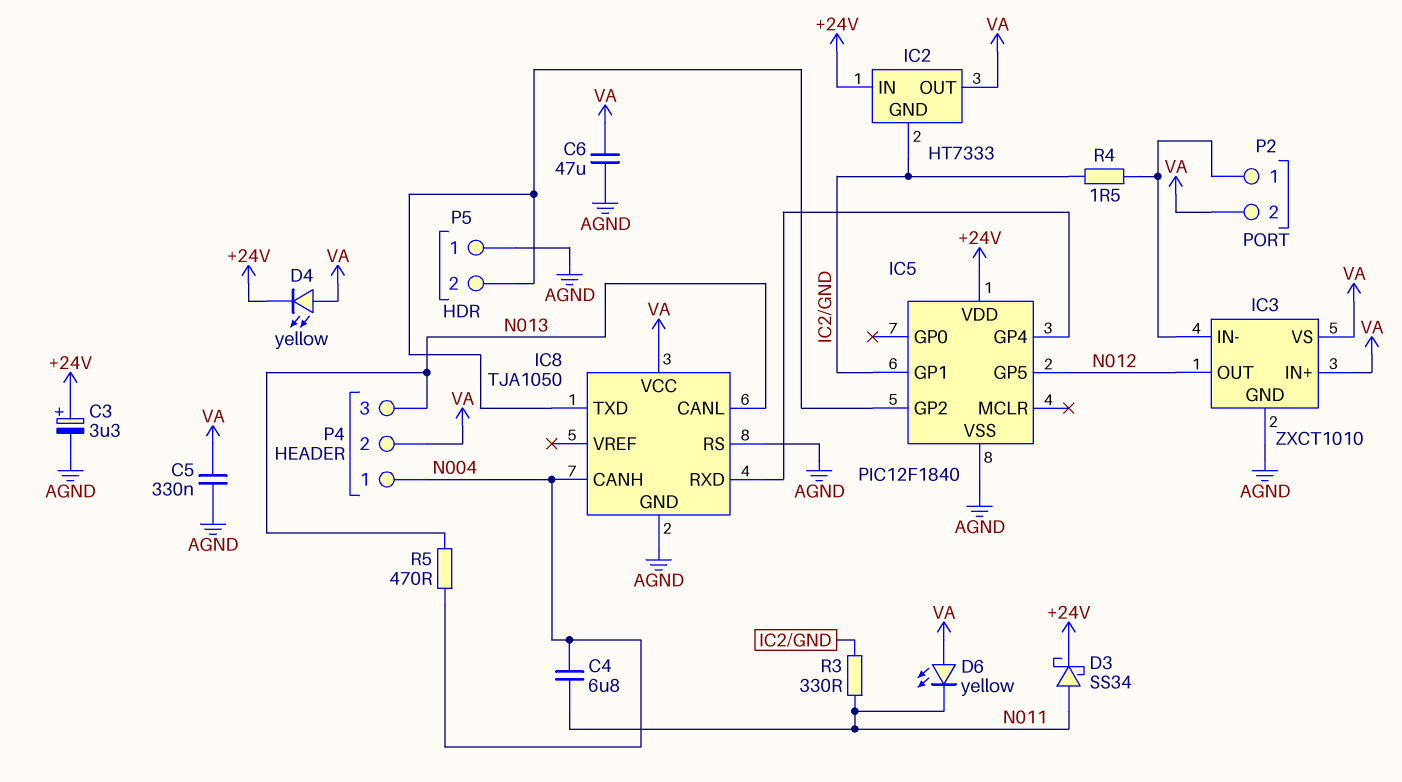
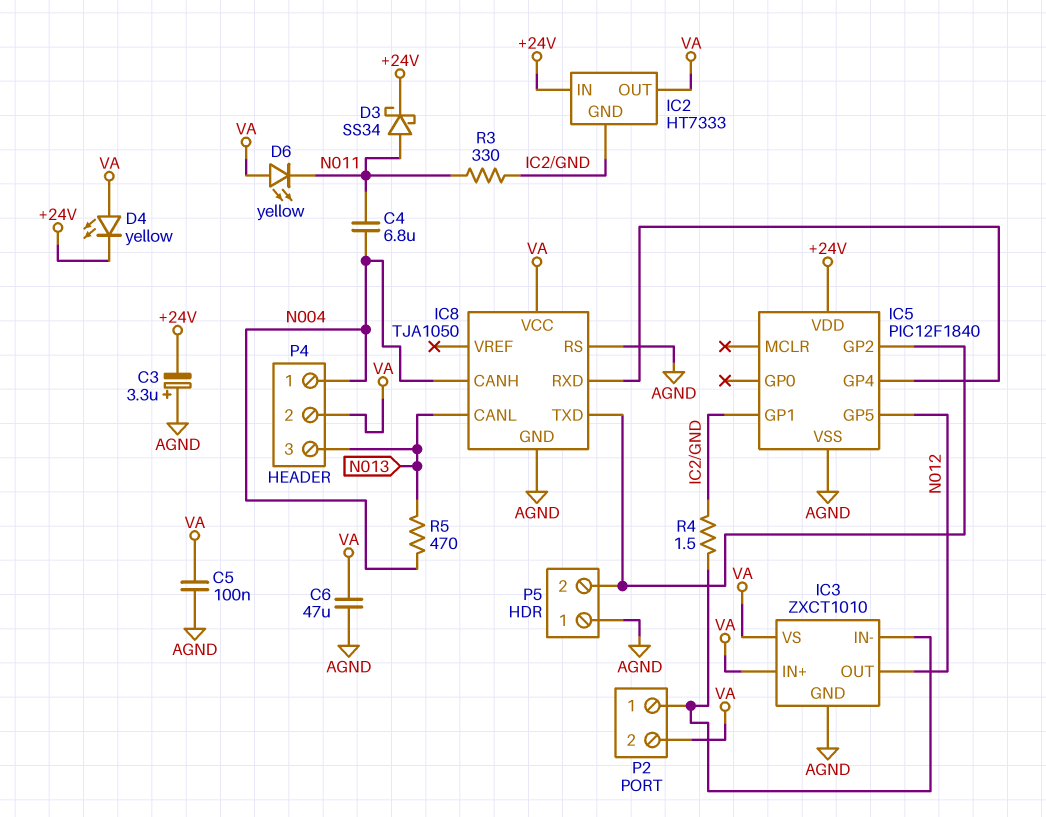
C3: 3.3uF (plus +24V, minus AGND) -> 3.3uF (plus AGND, minus +24V)
C5: 330nF (AGND, VA) -> 100nF (AGND, VA)

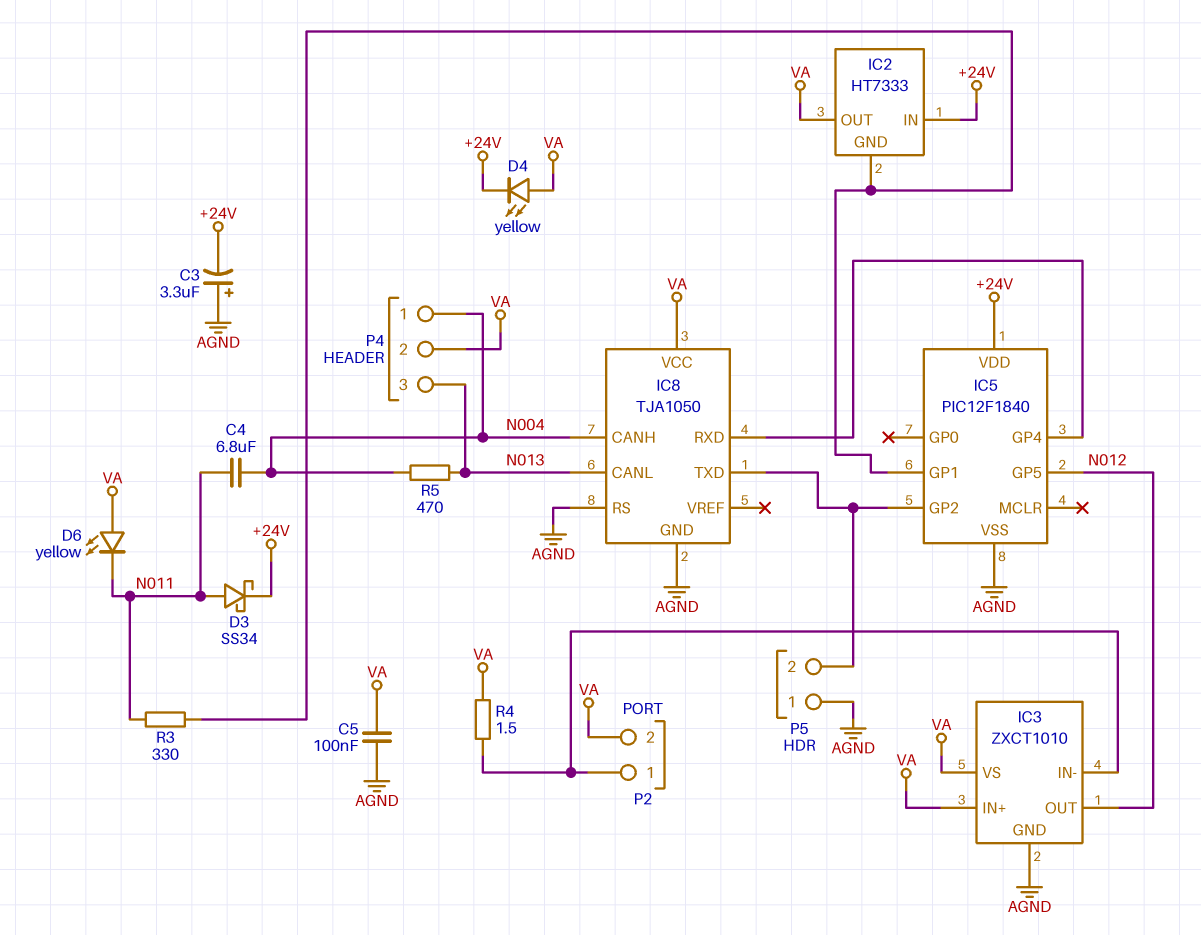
C6: 47uF (AGND, VA) -> none
R4: 1.5 (IC2/GND, IC3/IN-) -> 1.5 (IC3/IN-, VA)

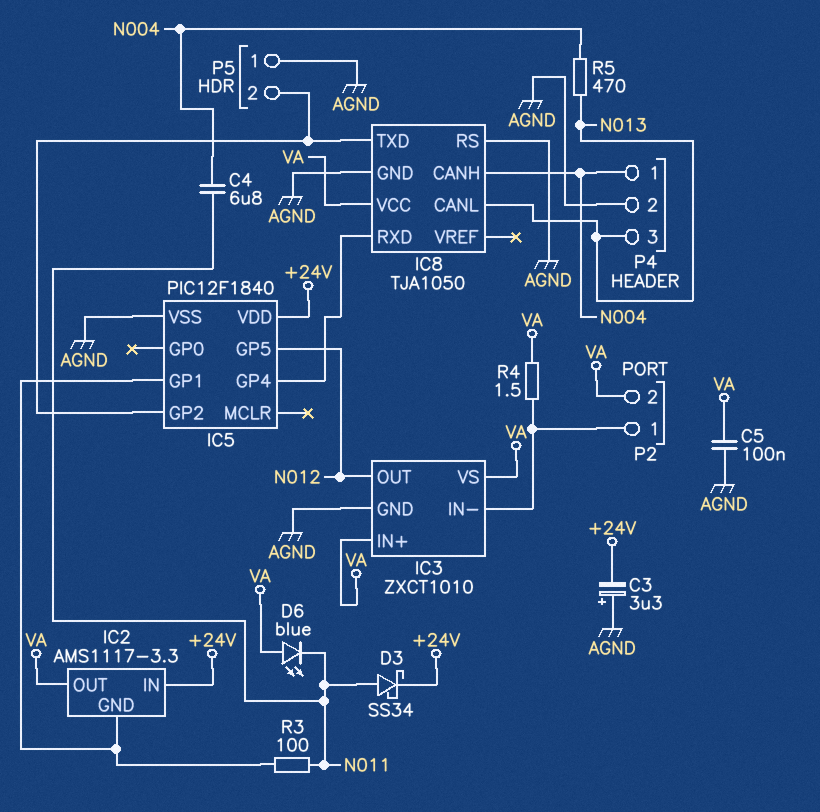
D4: LED yellow (A VA, K +24V) -> none
D6: LED yellow (A VA, K N011) -> LED blue (A VA, K N011)
IC2: HT7333 -> AMS1117-3.3
P4 pin 2: VA -> AGND
R3: 330 (IC2/GND, N011) -> 100 (IC2/GND, N011)

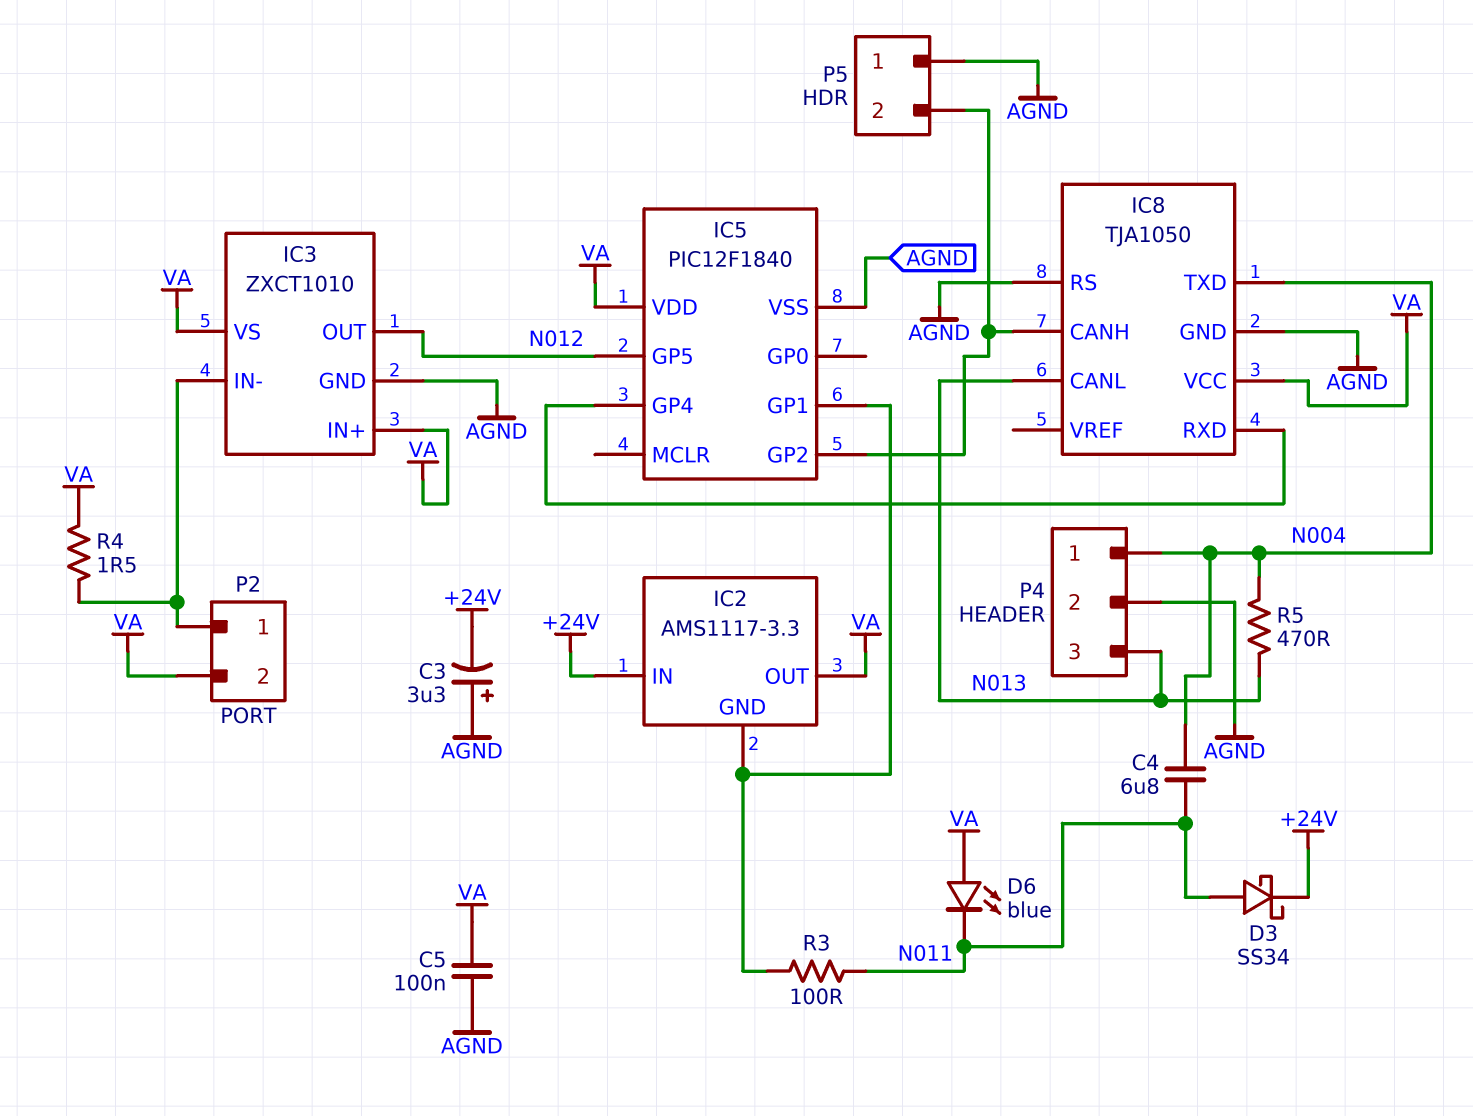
IC5 pin VDD: +24V -> VA
IC8 pin CANH: N004 -> IC5/GP2
IC8 pin TXD: IC5/GP2 -> N004

